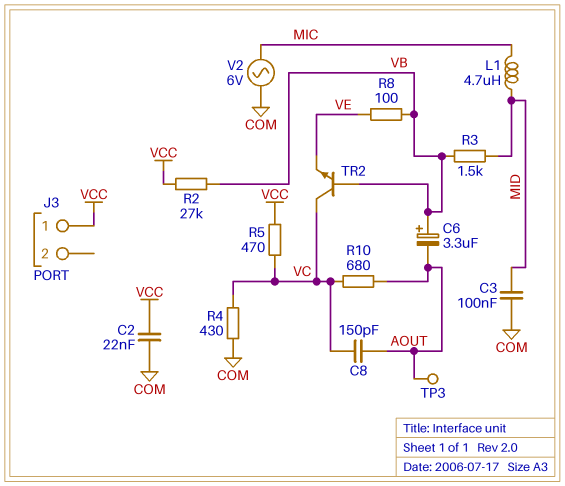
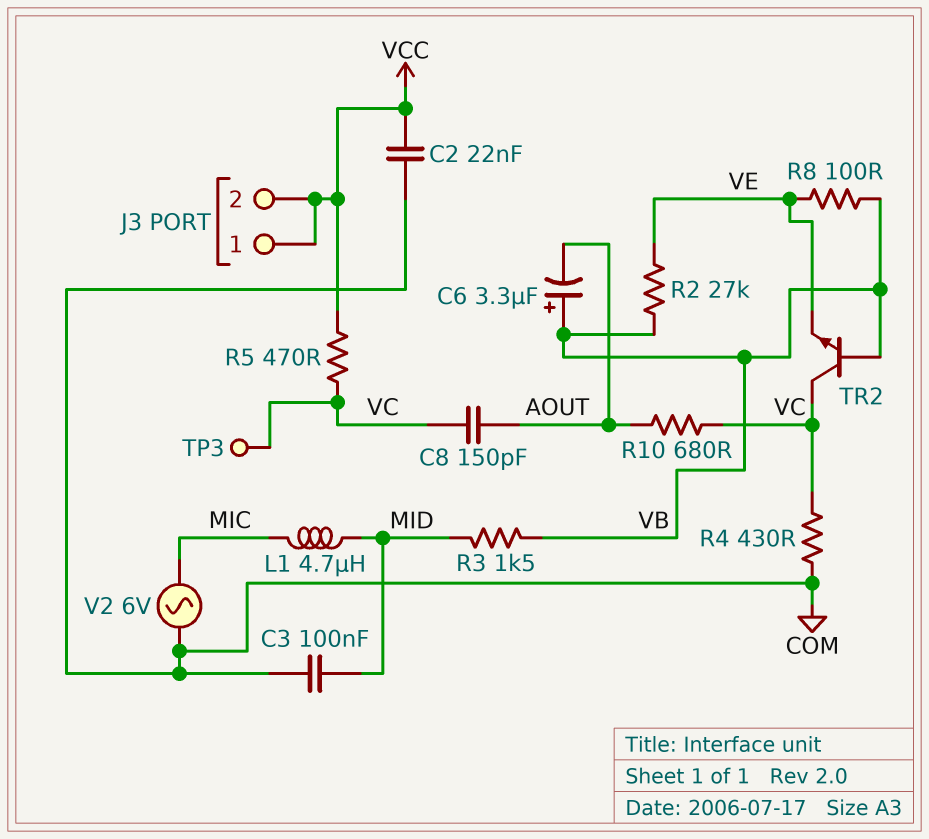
J3 pin 2: none -> VCC
R2: 27k (VB, VCC) -> 27k (VB, VE)
TP3: test point (AOUT) -> test point (VC)

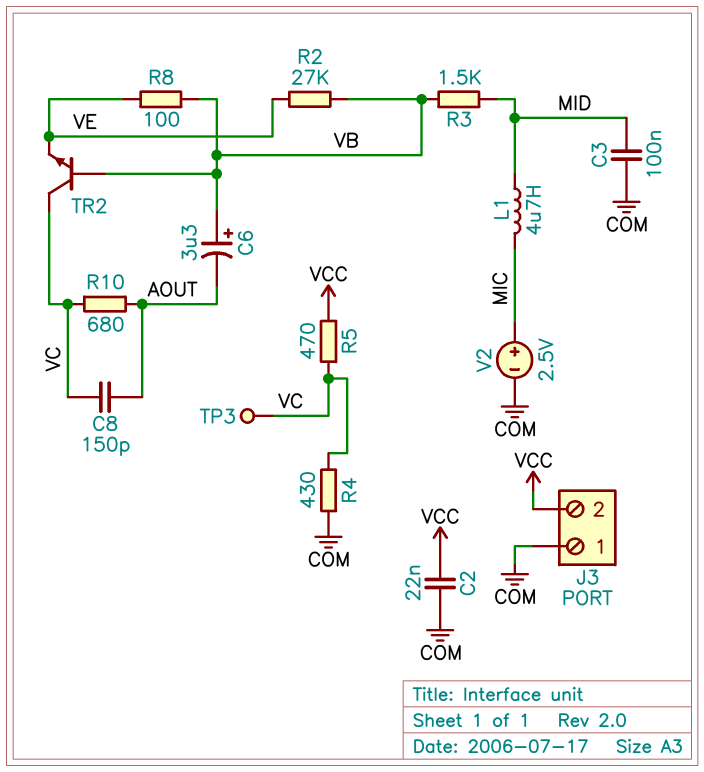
J3 pin 1: VCC -> COM
V2: AC 6V (COM, MIC) -> 2.5V (plus MIC, minus COM)

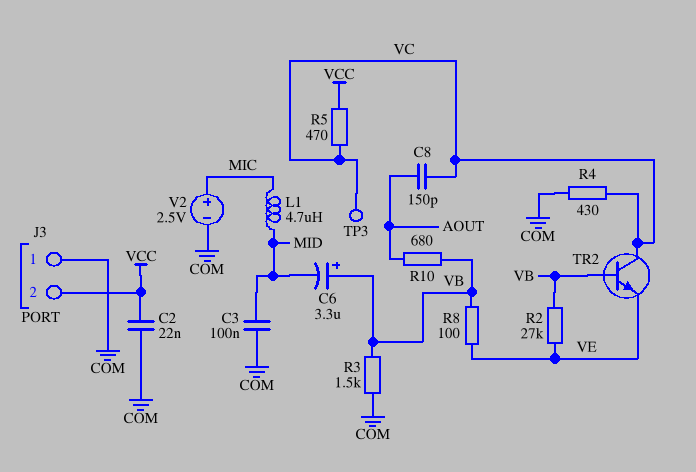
C6: 3.3uF (plus VB, minus AOUT) -> 3.3uF (plus VB, minus MID)
R3: 1.5k (MID, VB) -> 1.5k (COM, VB)
R10: 680 (AOUT, VC) -> 680 (AOUT, VB)

